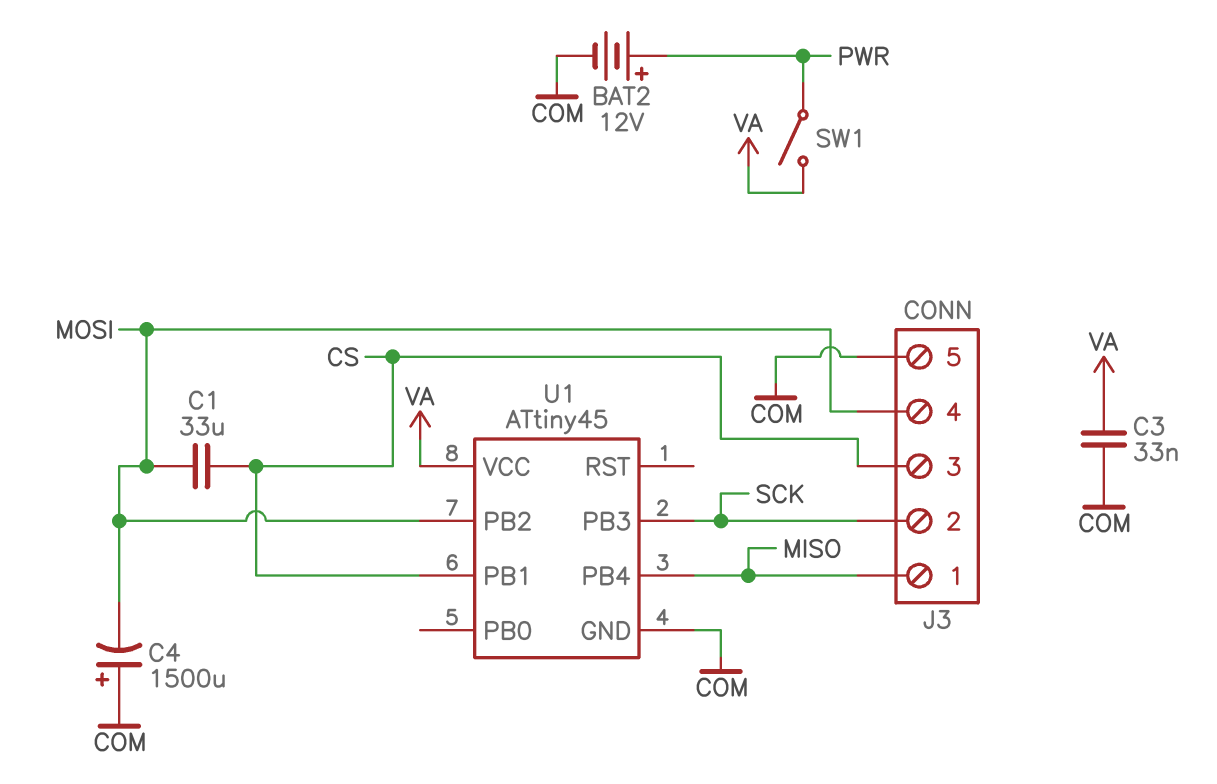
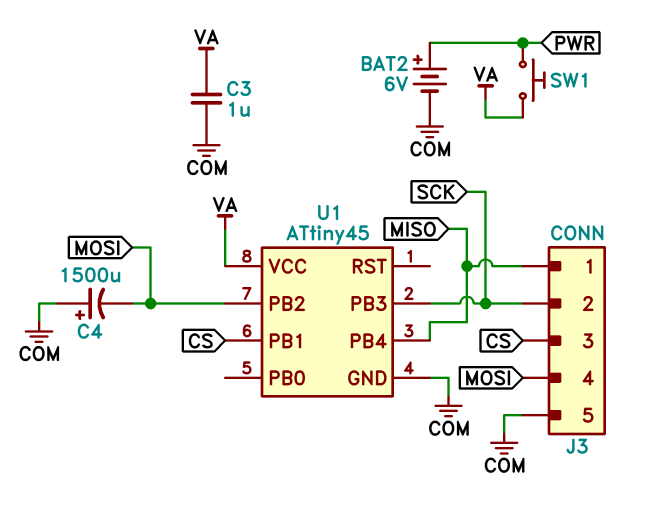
BAT2: 12V (plus PWR, minus COM) -> 6V (plus PWR, minus COM)
C1: 33uF (CS, MOSI) -> none
C3: 33nF (COM, VA) -> 1uF (COM, VA)
SW1: switch (PWR, VA) -> button (PWR, VA)

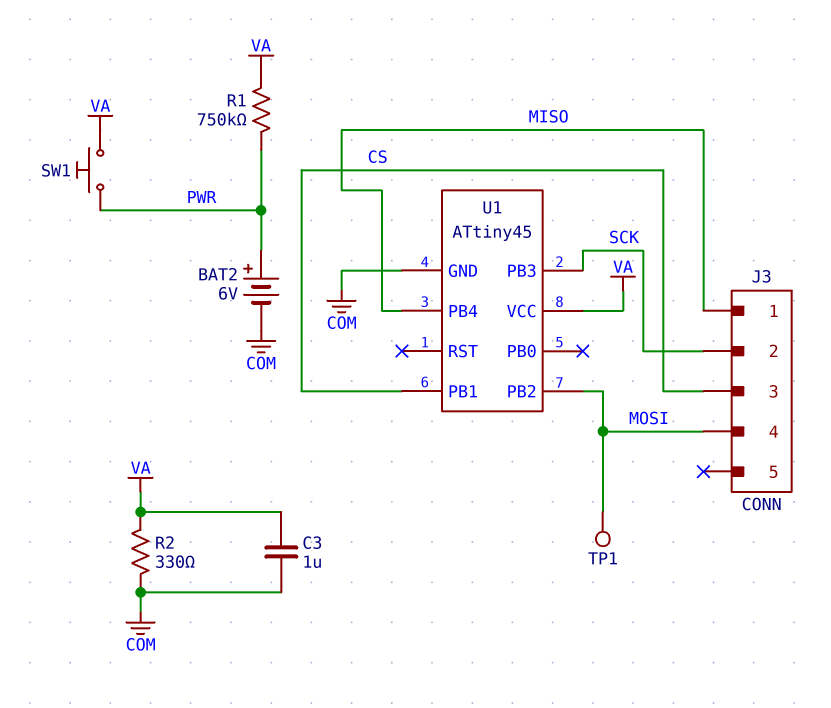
C4: 1500uF (plus COM, minus MOSI) -> none
J3 pin 5: COM -> none
R1: none -> 750k (PWR, VA)
R2: none -> 330 (COM, VA)
TP1: none -> test point (MOSI)

